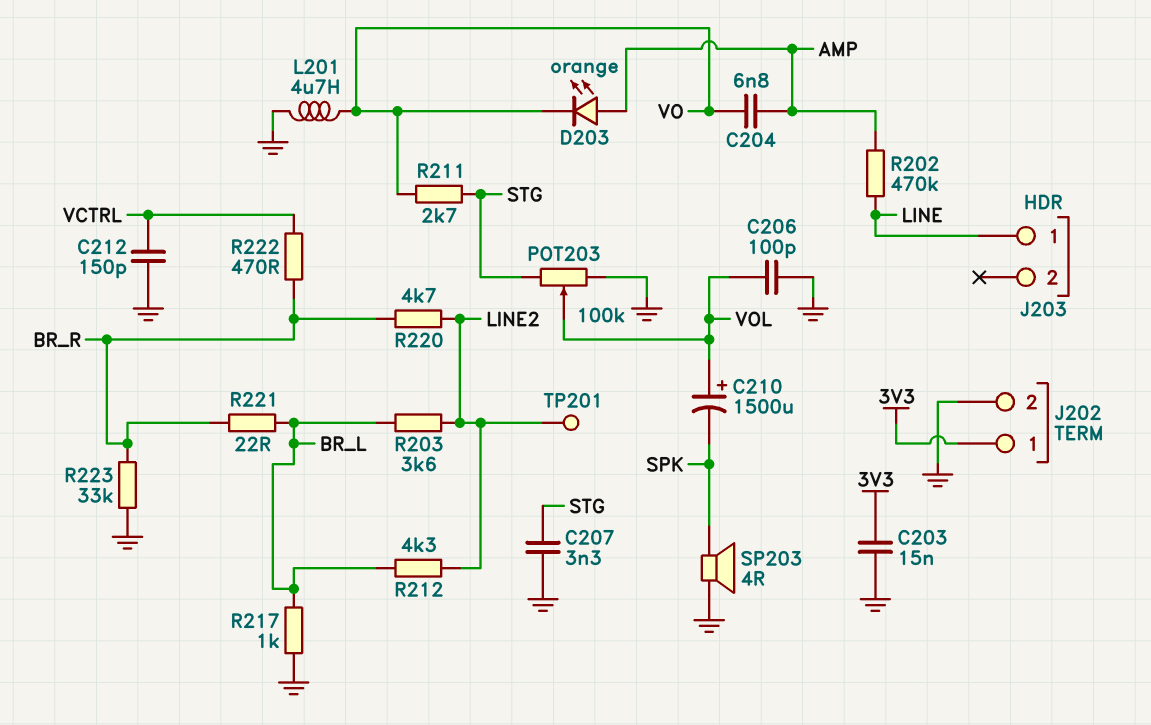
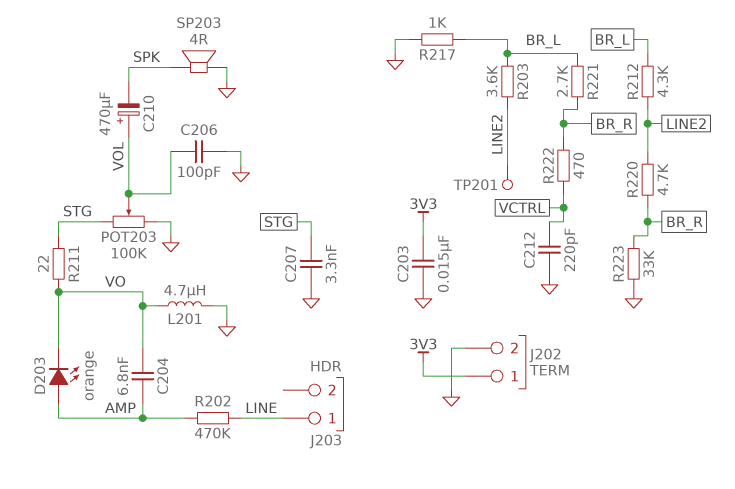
C210: 1500uF (plus VOL, minus SPK) -> 470uF (plus VOL, minus SPK)
C212: 150pF (GND, VCTRL) -> 220pF (GND, VCTRL)
R211: 2.7k (STG, VO) -> 22 (STG, VO)
R221: 22 (BR_L, BR_R) -> 2.7k (BR_L, BR_R)

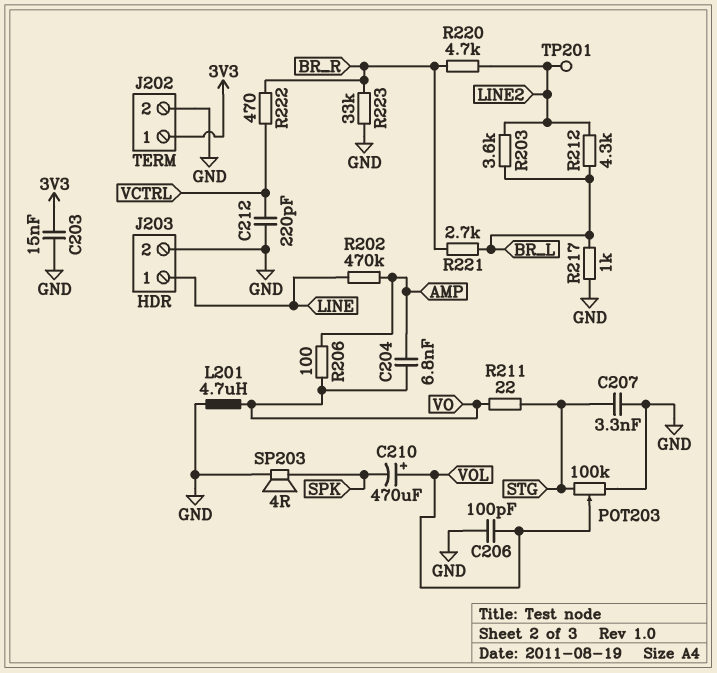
D203: LED orange (A AMP, K VO) -> none
J203 pin 2: none -> GND
R206: none -> 100 (AMP, VO)

